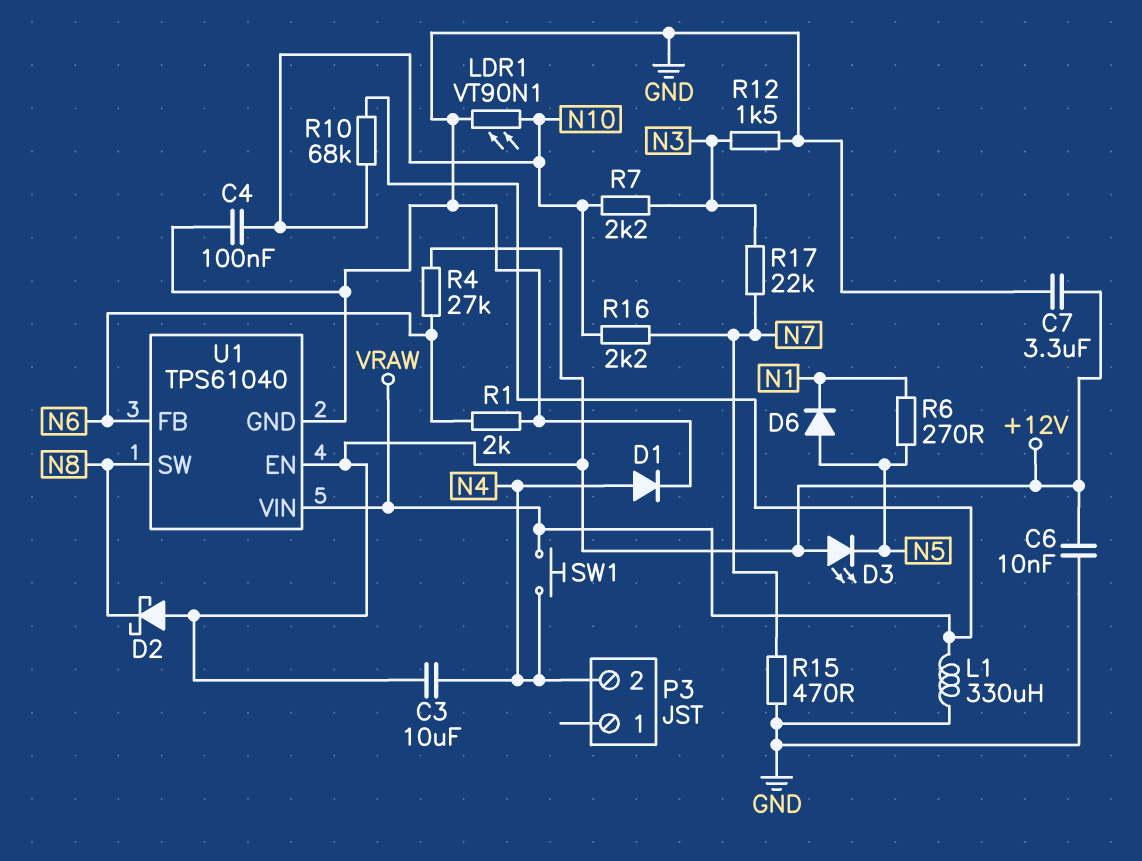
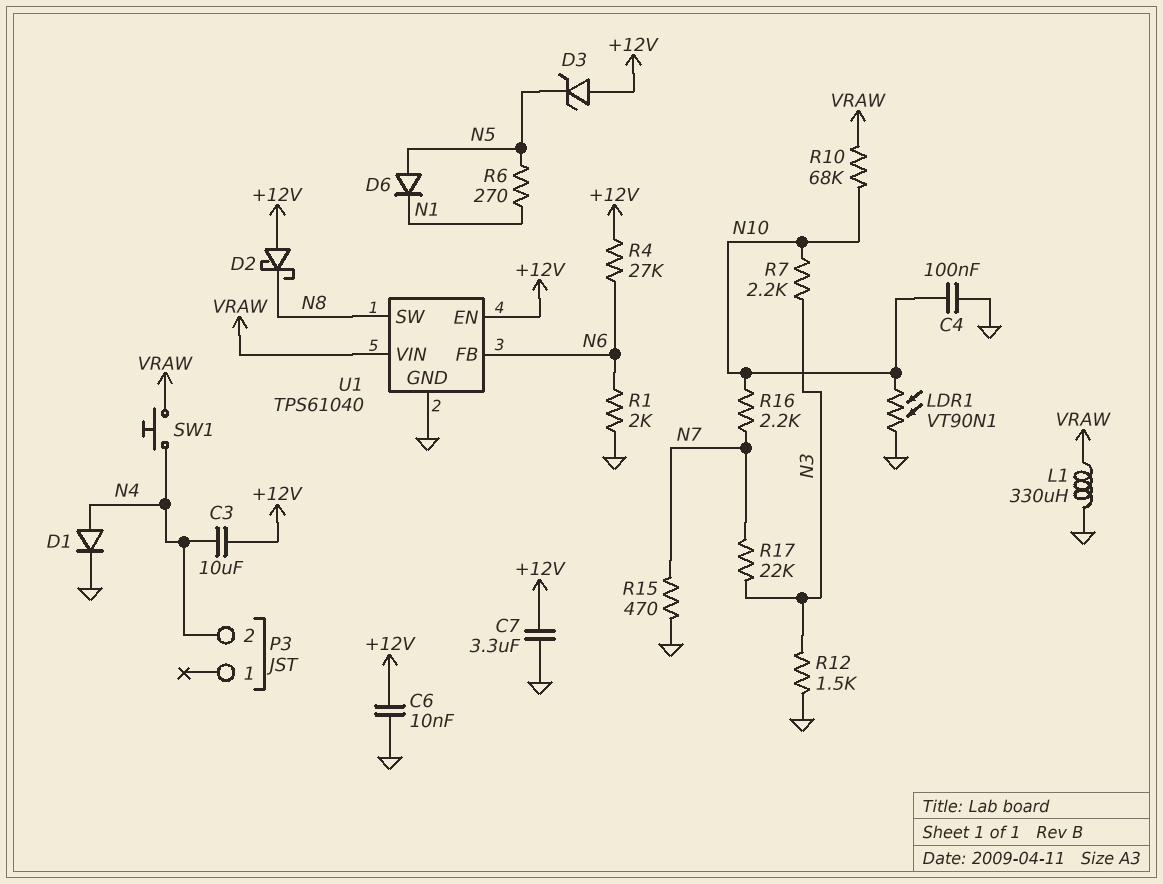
D3: LED (A +12V, K N5) -> zener (A +12V, K N5)

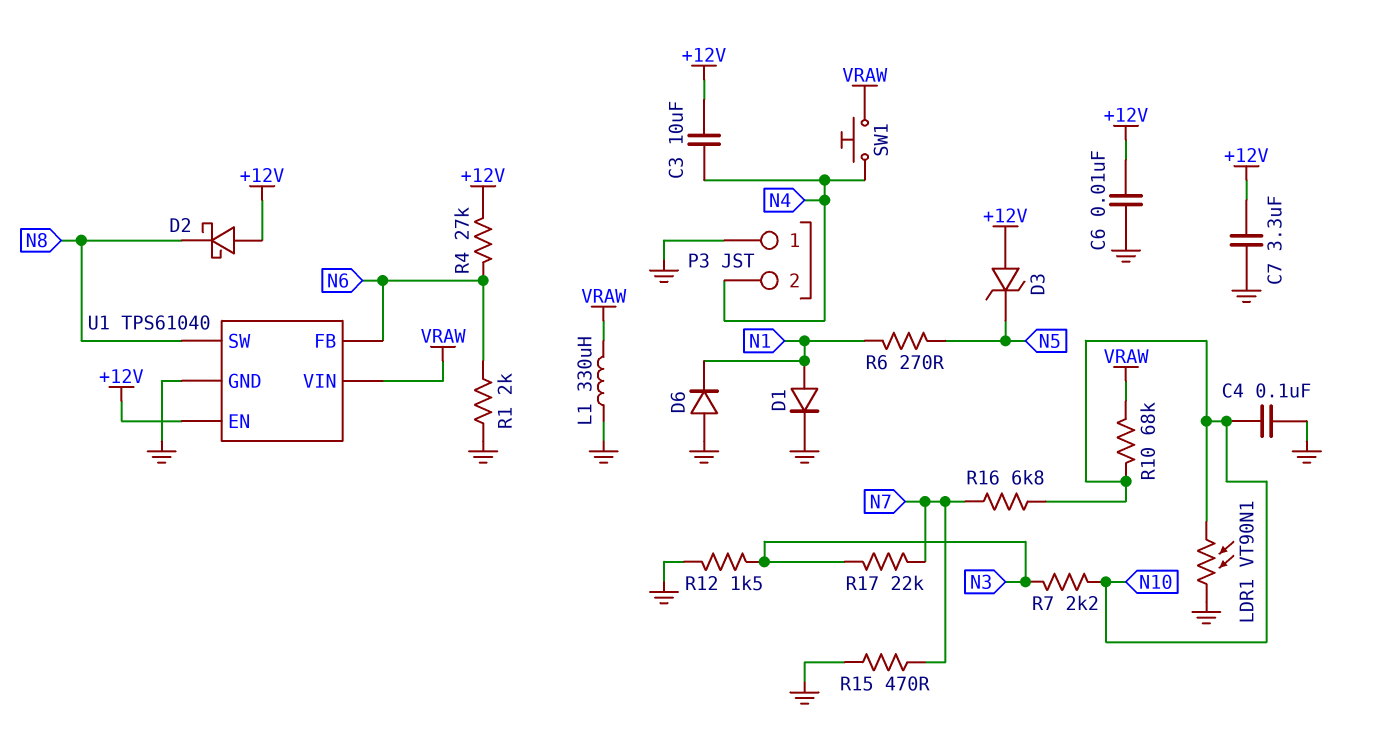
D1: diode (A N4, K GND) -> diode (A N1, K GND)
D6: diode (A N5, K N1) -> diode (A GND, K N1)
P3 pin 1: none -> GND
R16: 2.2k (N7, N10) -> 6.8k (N7, N10)

